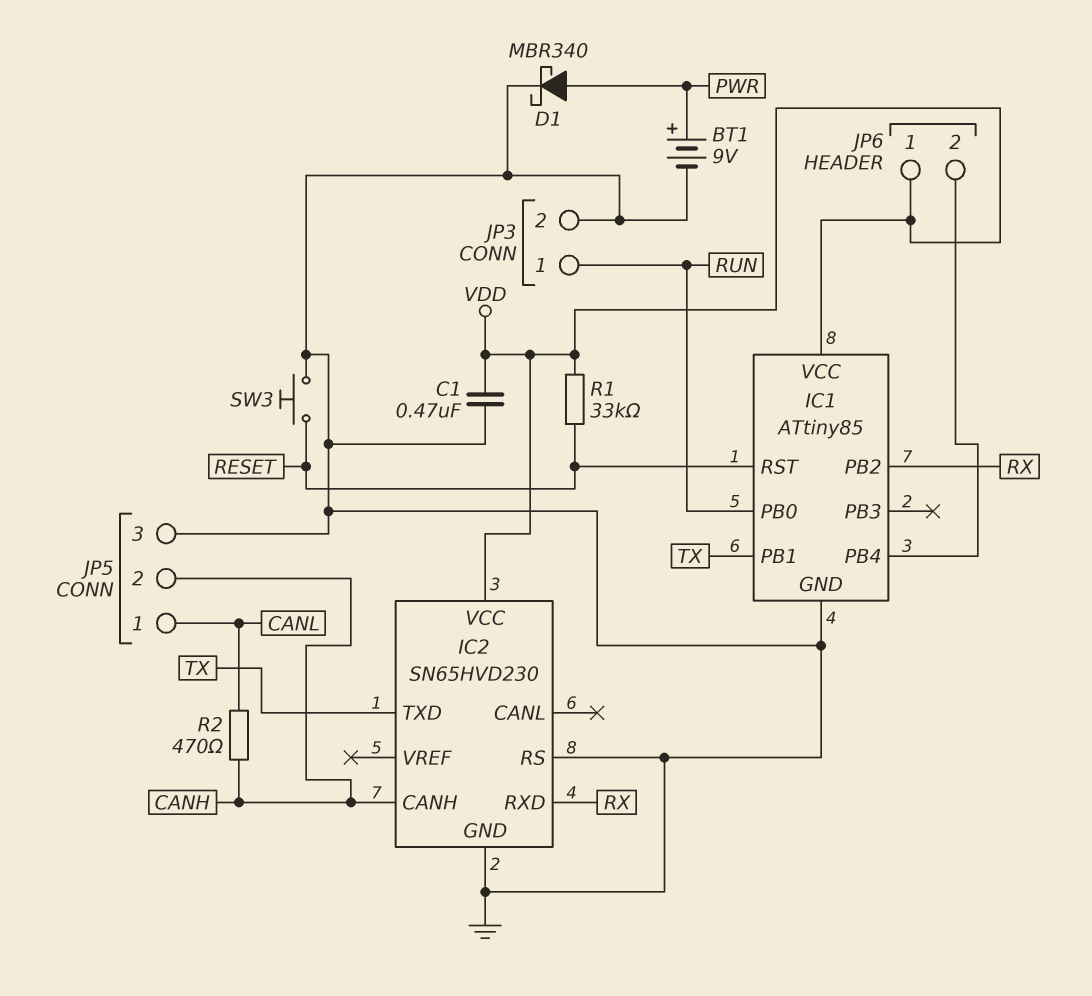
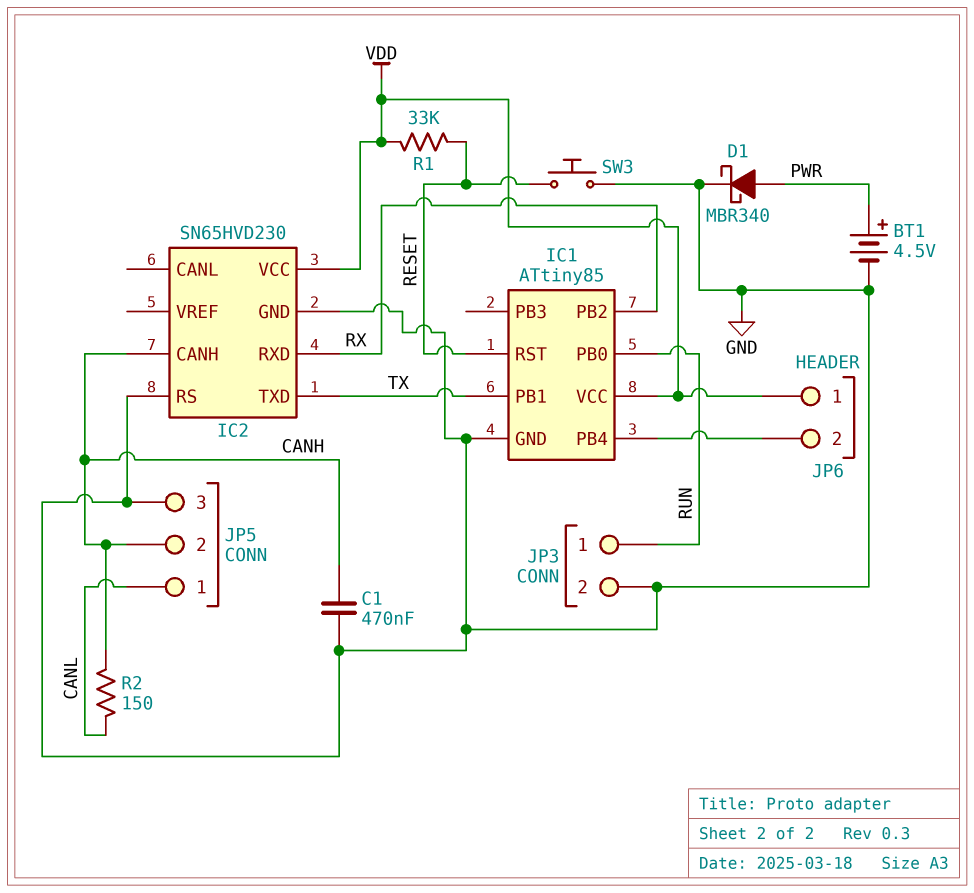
BT1: 9V (plus PWR, minus GND) -> 4.5V (plus PWR, minus GND)
C1: 470nF (GND, VDD) -> 470nF (CANH, GND)
R2: 470 (CANH, CANL) -> 150 (CANH, CANL)

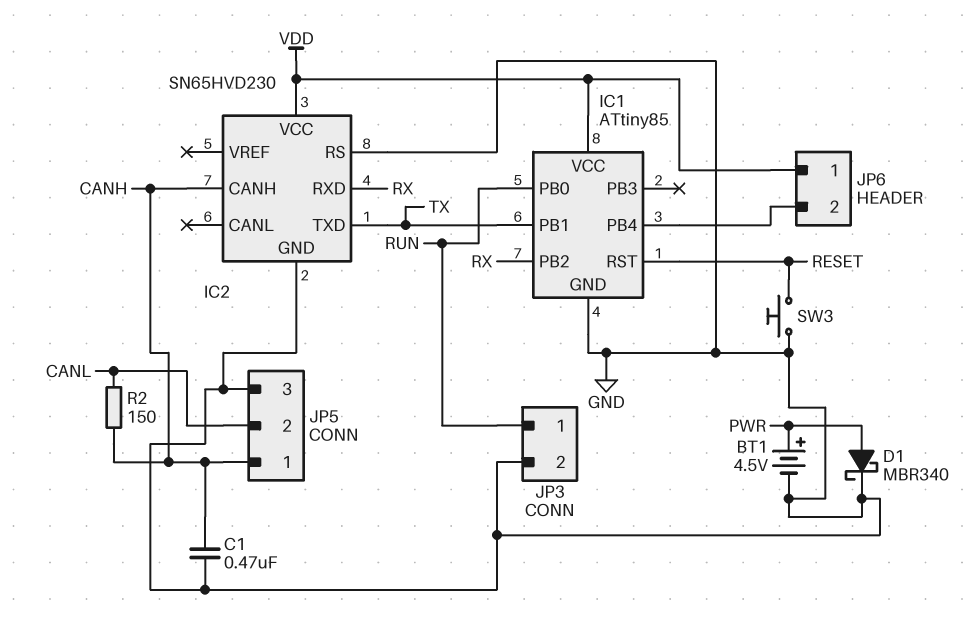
JP5 pin 1: CANL -> CANH
JP5 pin 2: CANH -> CANL
R1: 33k (RESET, VDD) -> none

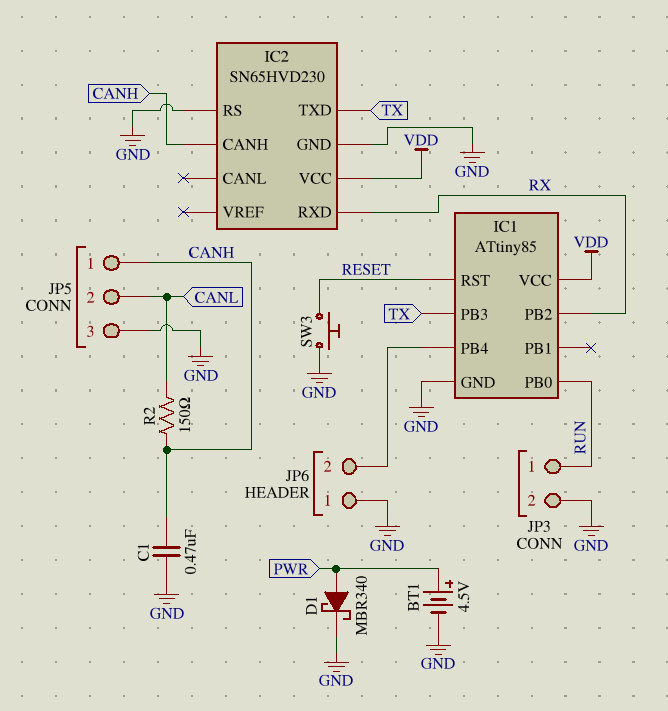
IC1 pin PB1: TX -> none
IC1 pin PB3: none -> TX
JP6 pin 1: VDD -> GND

